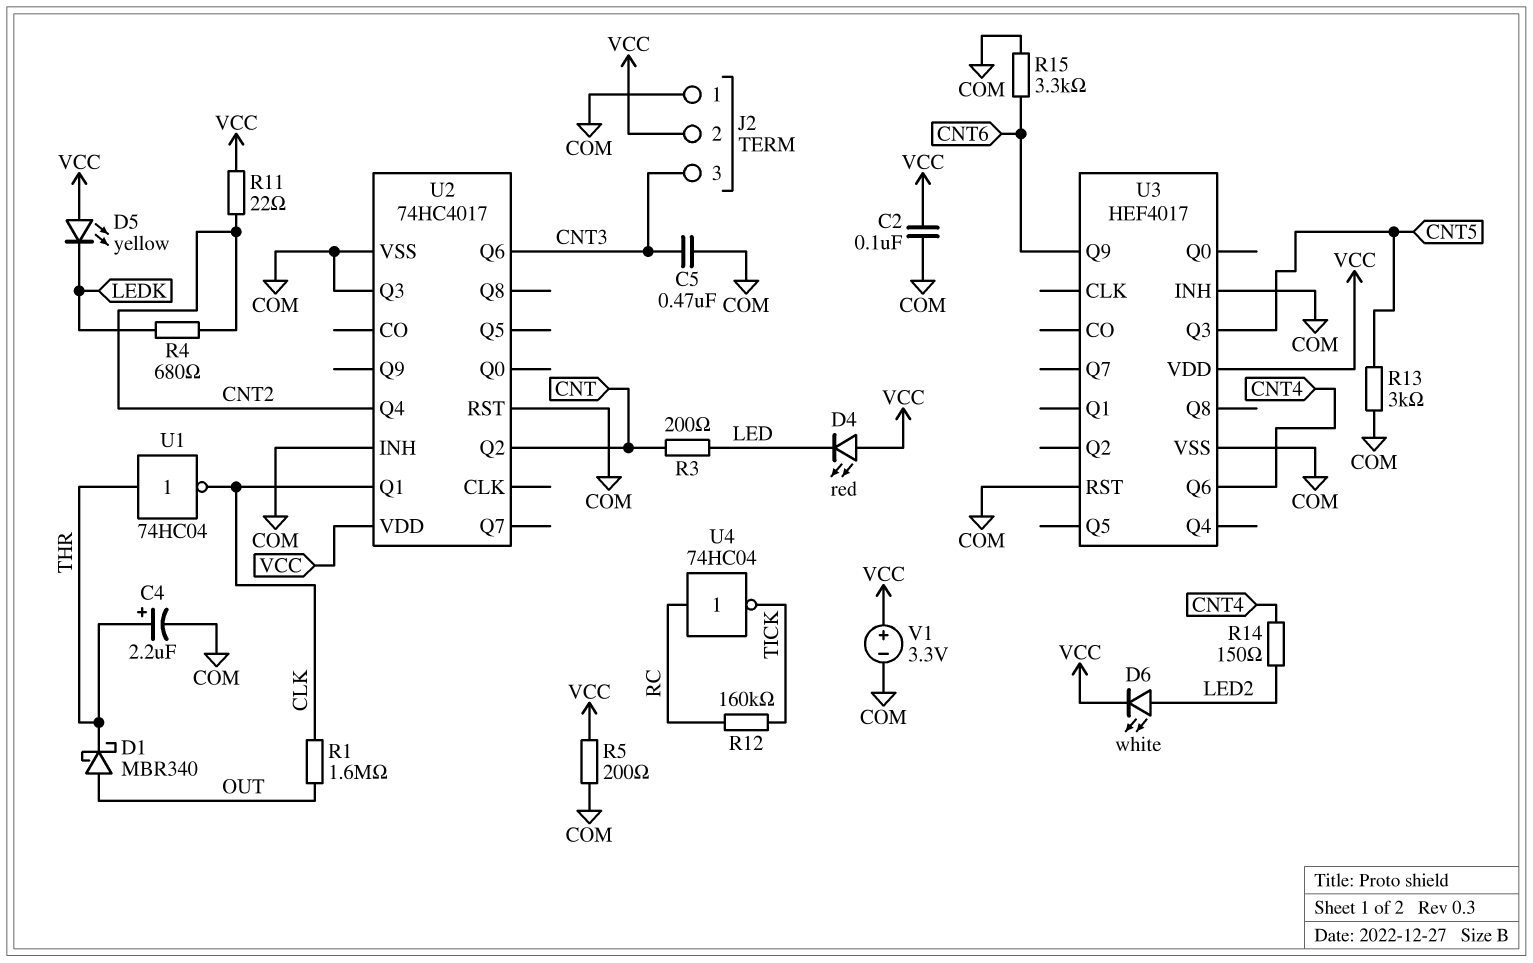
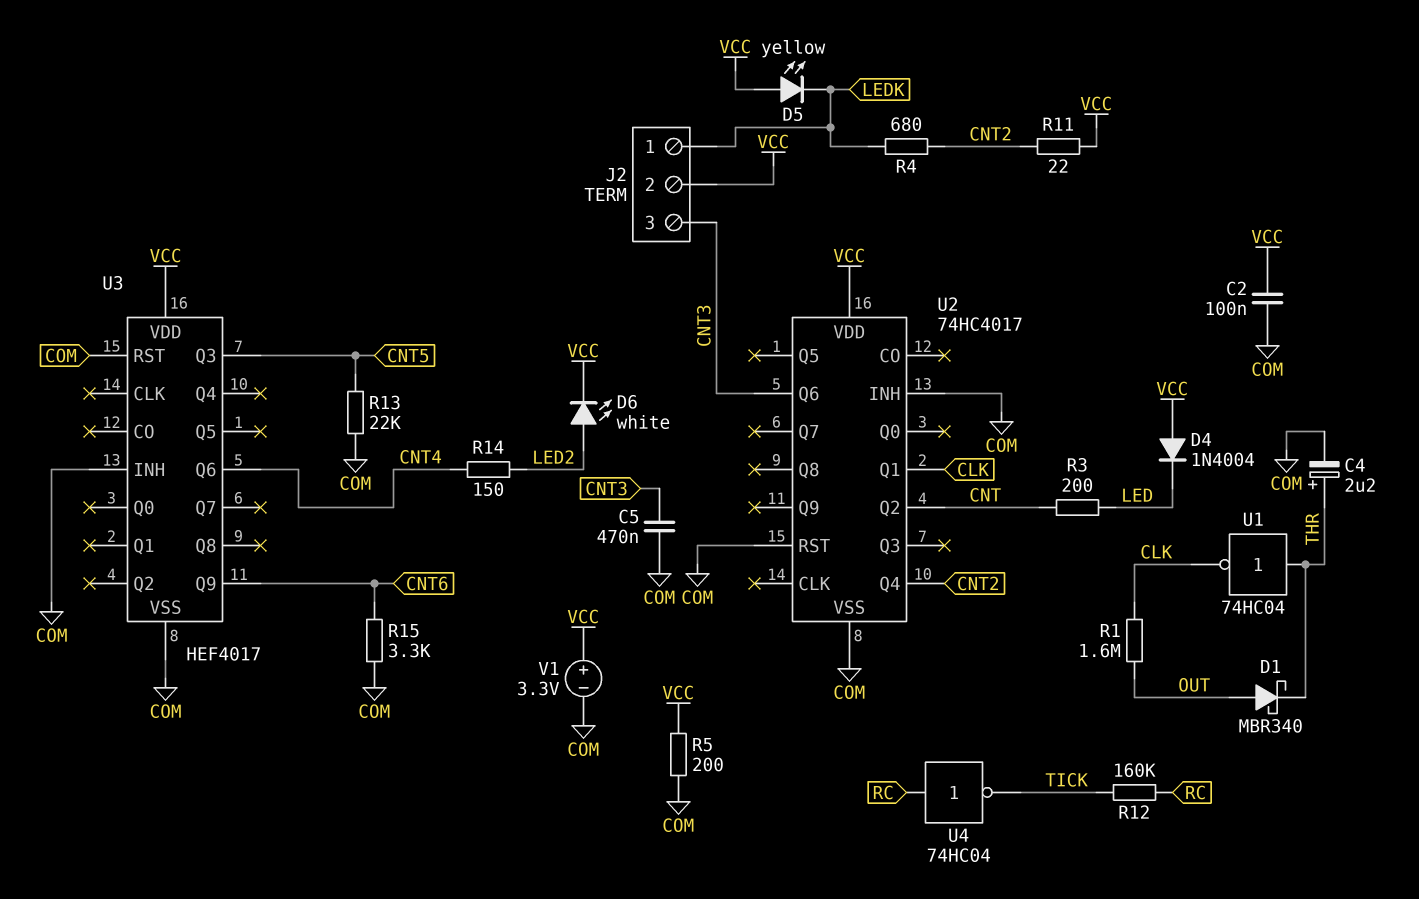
D4: LED red (A VCC, K LED) -> diode 1N4004 (A VCC, K LED)
J2 pin 1: COM -> LEDK
R13: 3k (CNT5, COM) -> 22k (CNT5, COM)
U2 pin Q3: COM -> none

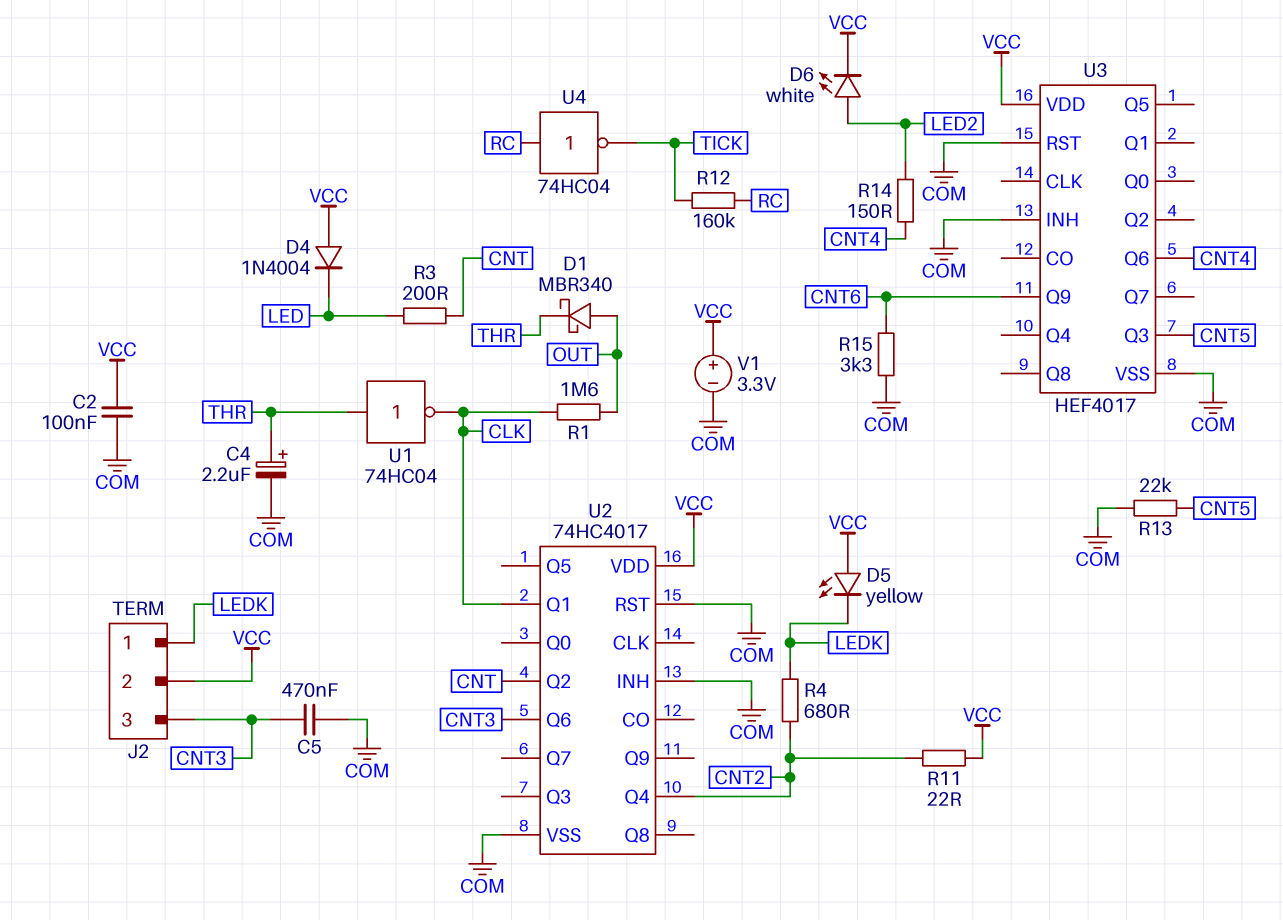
R5: 200 (COM, VCC) -> none

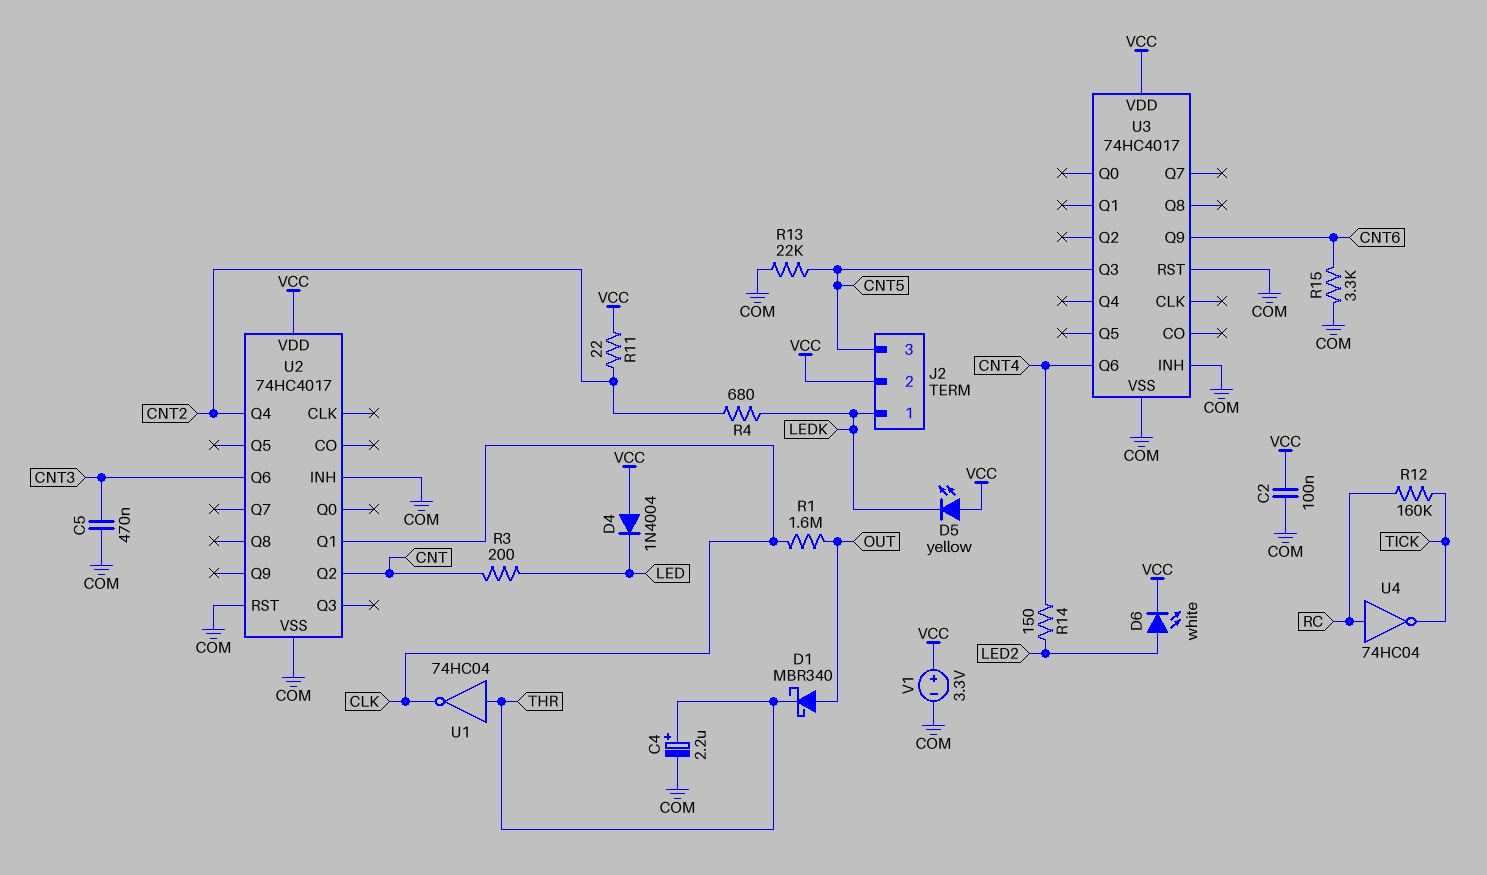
J2 pin 3: CNT3 -> CNT5
U3: HEF4017 -> 74HC4017

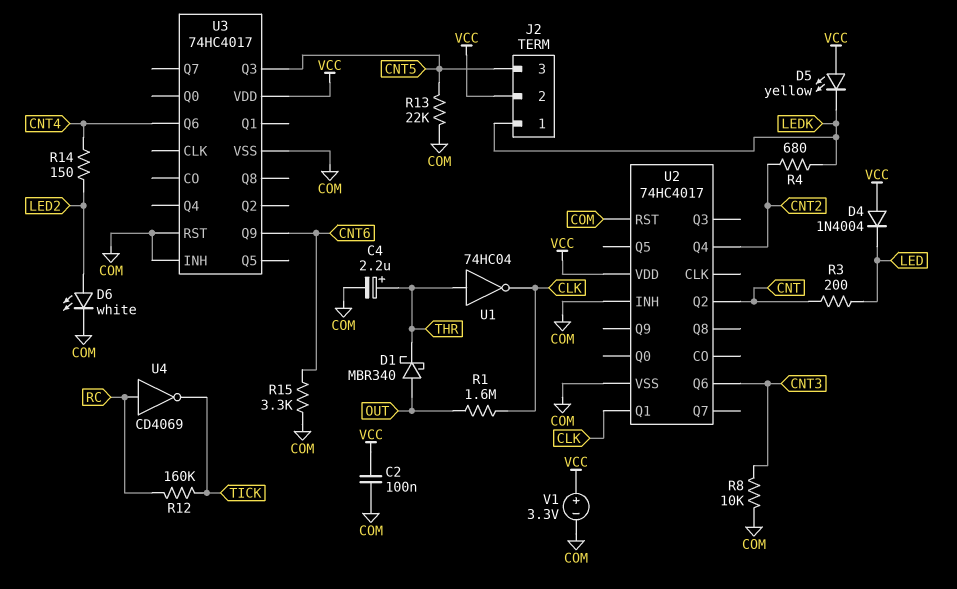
C5: 470nF (CNT3, COM) -> none
D6: LED white (A LED2, K VCC) -> LED white (A LED2, K COM)
R8: none -> 10k (CNT3, COM)
R11: 22 (CNT2, VCC) -> none
U4: NOT 74HC04 (in RC, out TICK) -> NOT CD4069 (in RC, out TICK)

